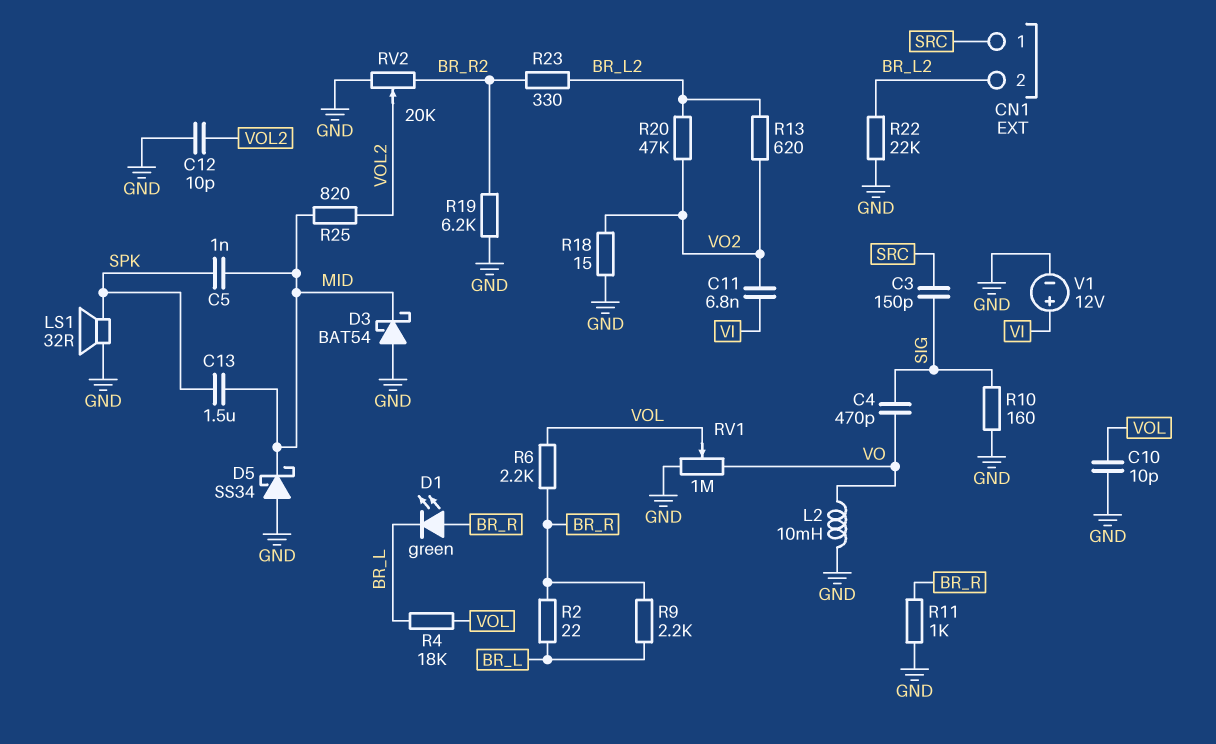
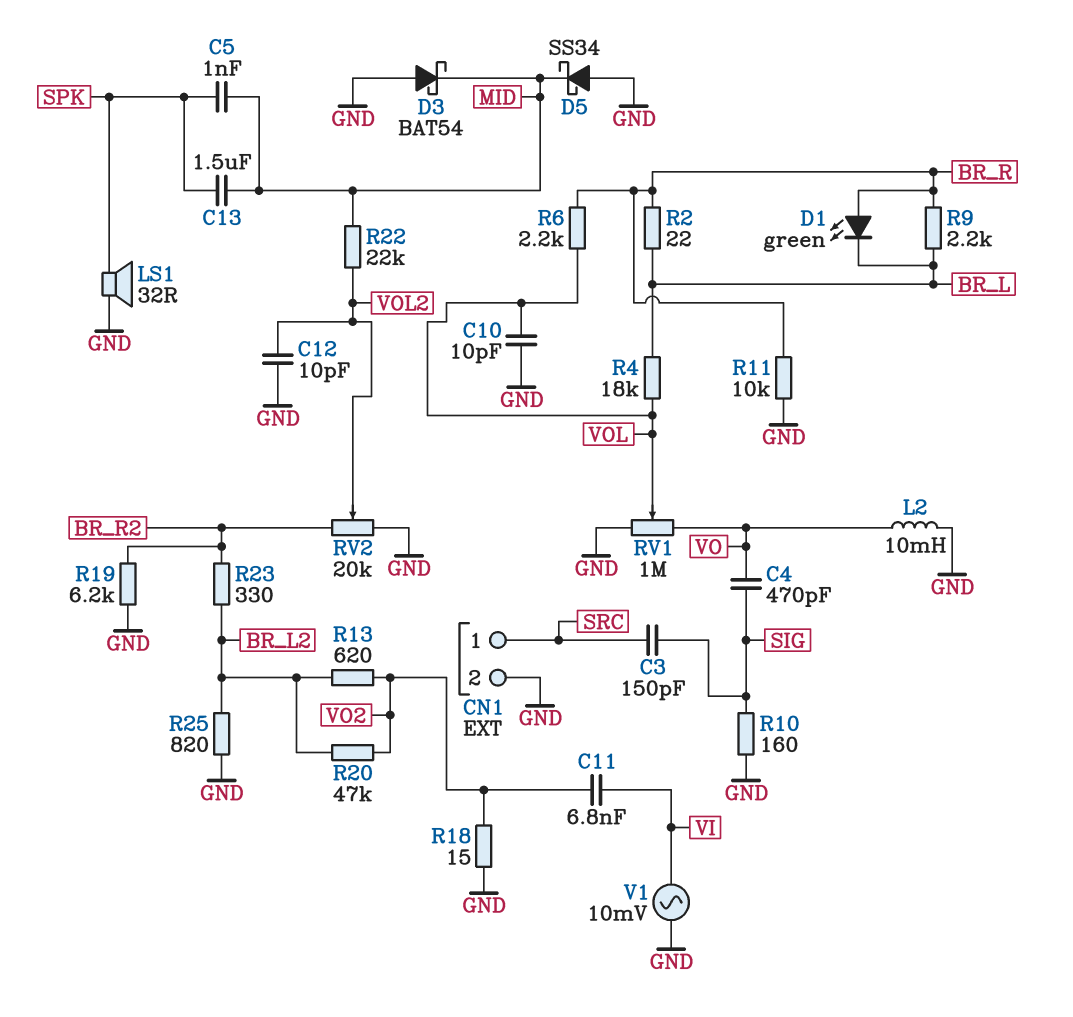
CN1 pin 2: BR_L2 -> GND
R11: 1k (BR_R, GND) -> 10k (BR_R, GND)
R22: 22k (BR_L2, GND) -> 22k (MID, VOL2)
R25: 820 (MID, VOL2) -> 820 (BR_L2, GND)
V1: 12V (plus VI, minus GND) -> AC 10mV (GND, VI)

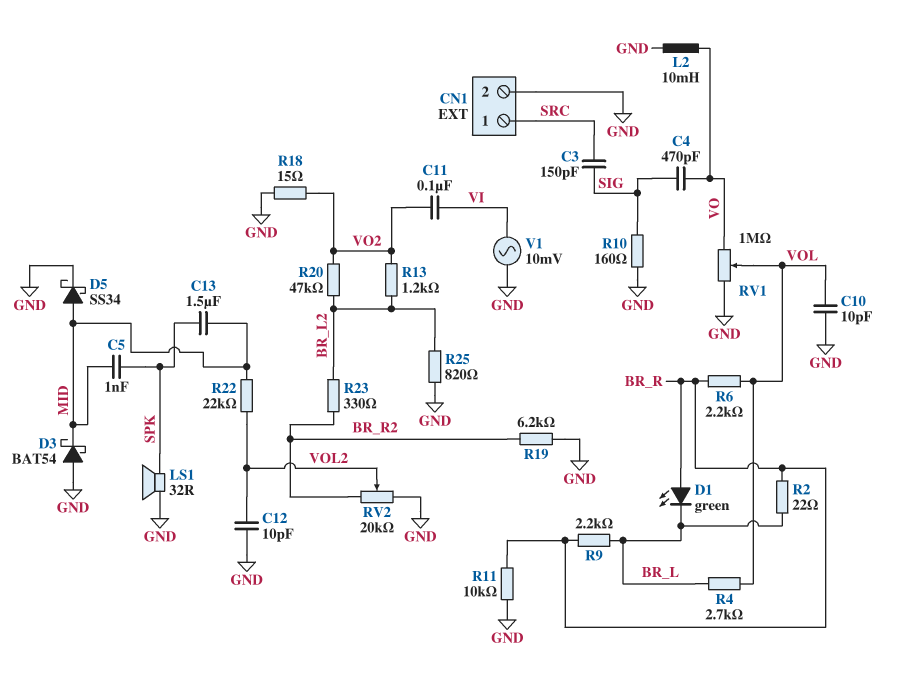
C11: 6.8nF (VI, VO2) -> 100nF (VI, VO2)
D5: schottky SS34 (A GND, K MID) -> schottky SS34 (A MID, K GND)
R4: 18k (BR_L, VOL) -> 2.7k (BR_L, VOL)
R13: 620 (BR_L2, VO2) -> 1.2k (BR_L2, VO2)

